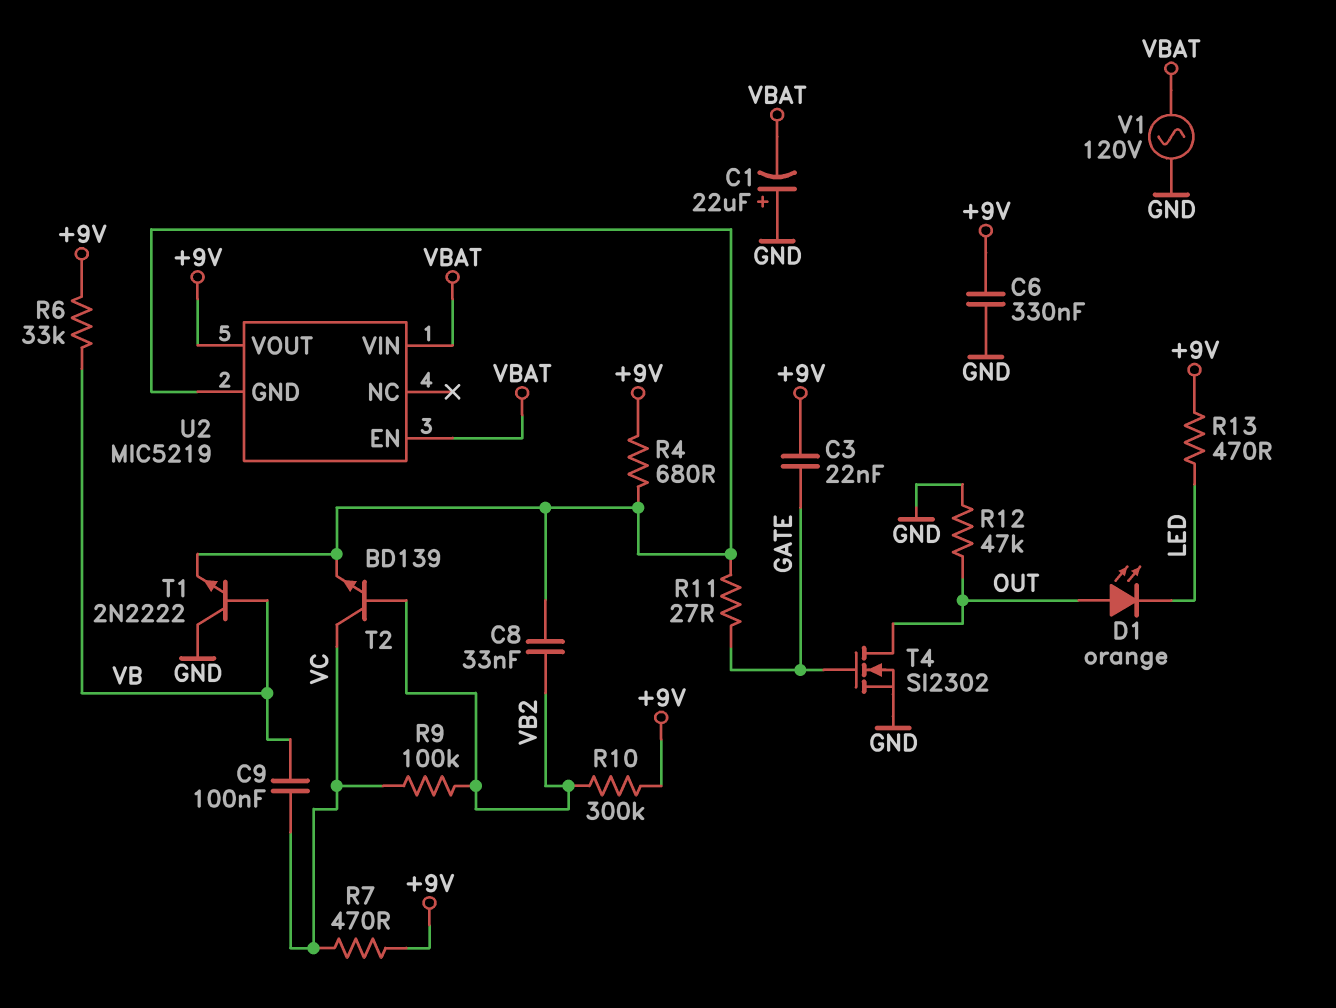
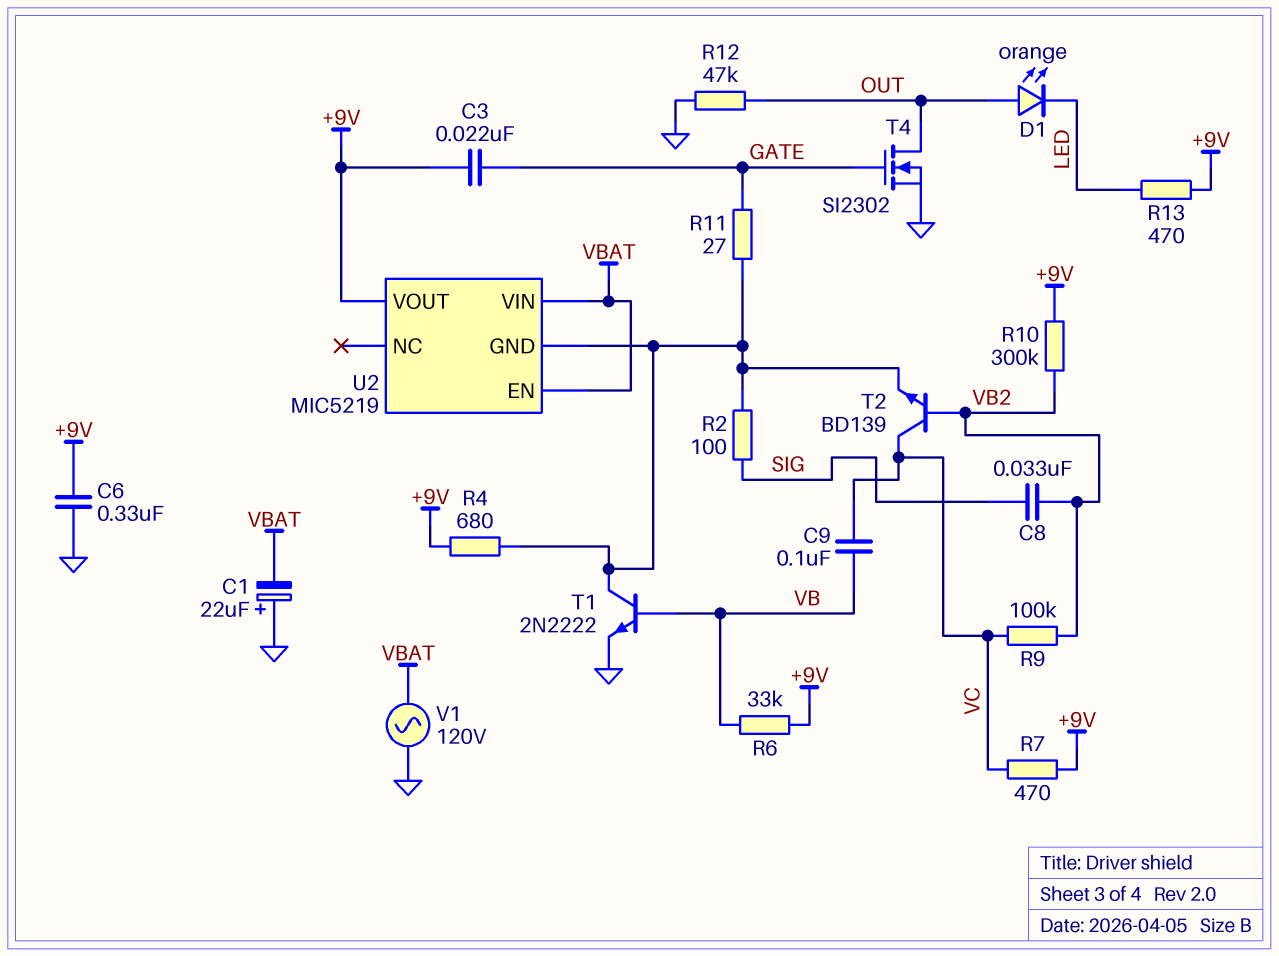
C8: 33nF (U2/GND, VB2) -> 33nF (SIG, VB2)
R2: none -> 100 (SIG, U2/GND)
T1: NPN 2N2222 (B VB, C GND, E U2/GND) -> NPN 2N2222 (B VB, C U2/GND, E GND)

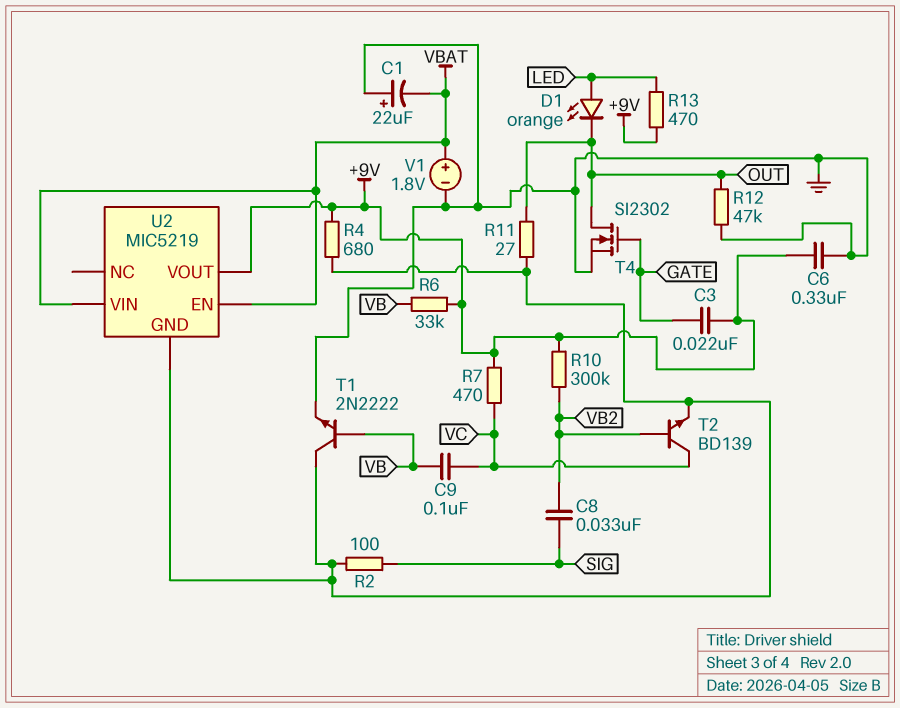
D1: LED orange (A OUT, K LED) -> LED orange (A LED, K OUT)
R9: 100k (VB2, VC) -> none
R11: 27 (GATE, U2/GND) -> 27 (OUT, U2/GND)
V1: AC 120V (GND, VBAT) -> 1.8V (plus VBAT, minus GND)

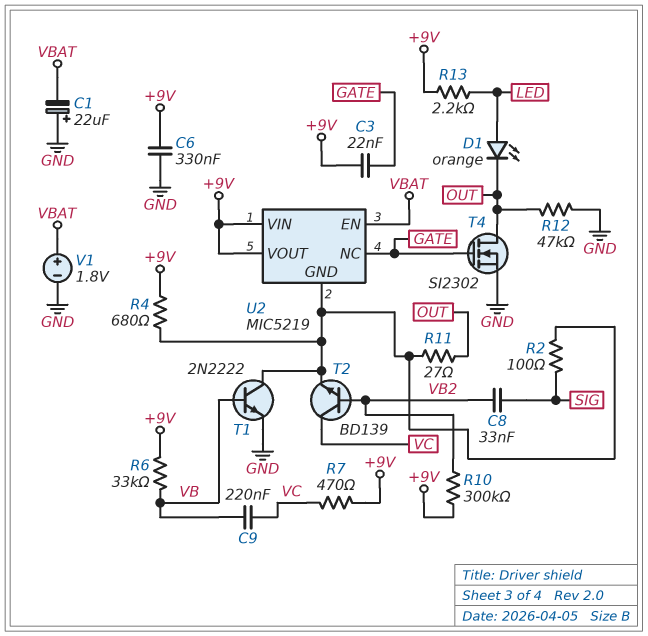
C9: 100nF (VB, VC) -> 220nF (VB, VC)
R13: 470 (+9V, LED) -> 2.2k (+9V, LED)
U2 pin NC: none -> GATE
U2 pin VIN: VBAT -> +9V

